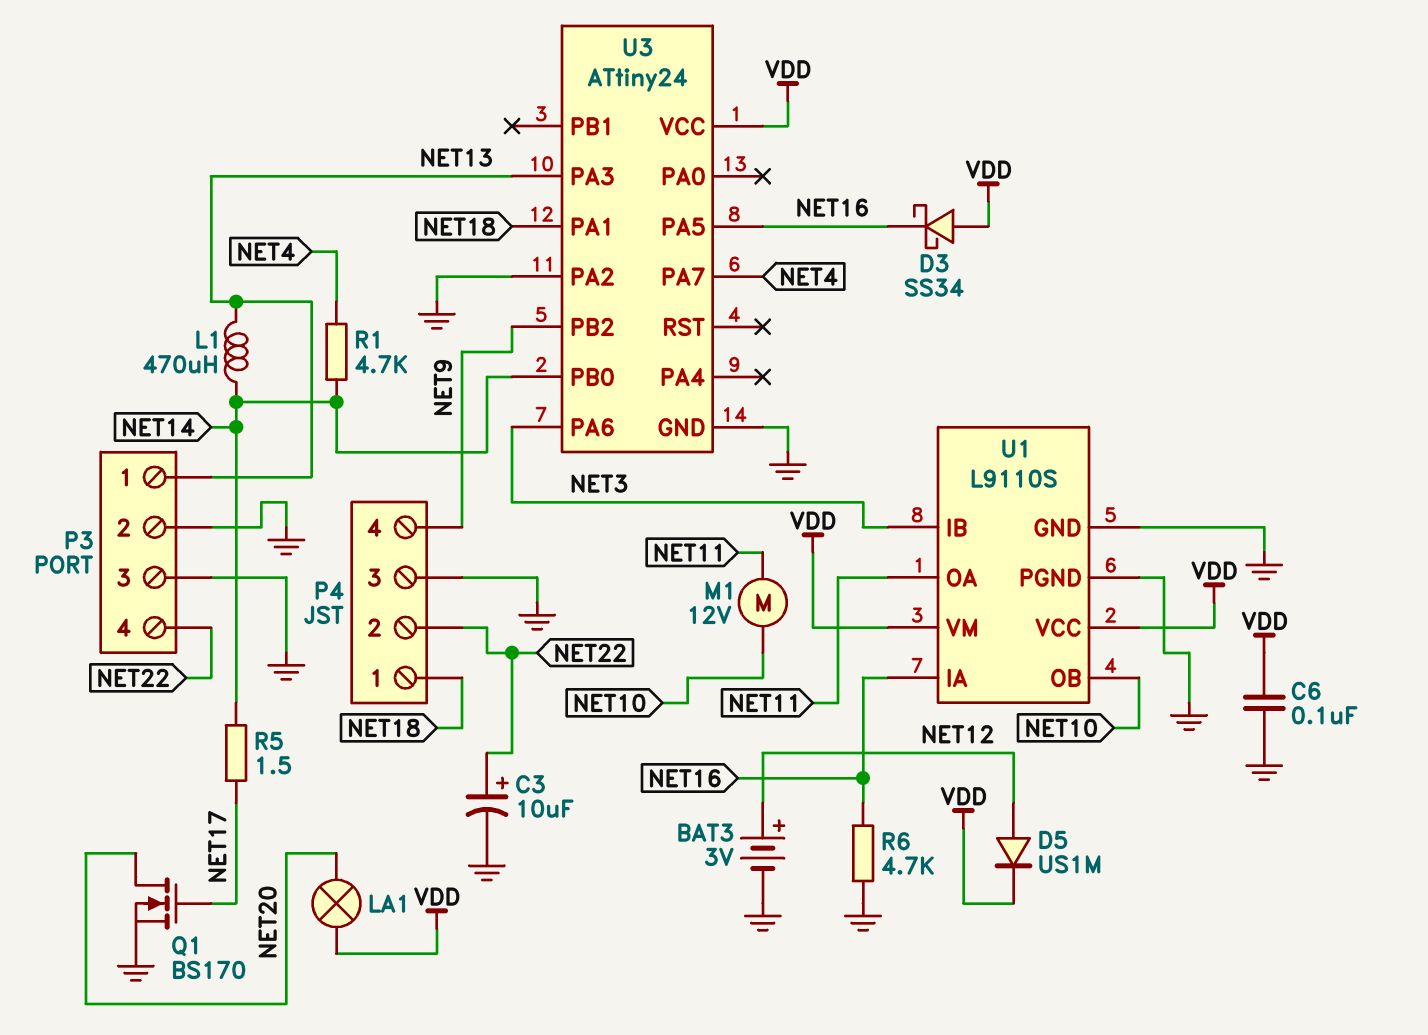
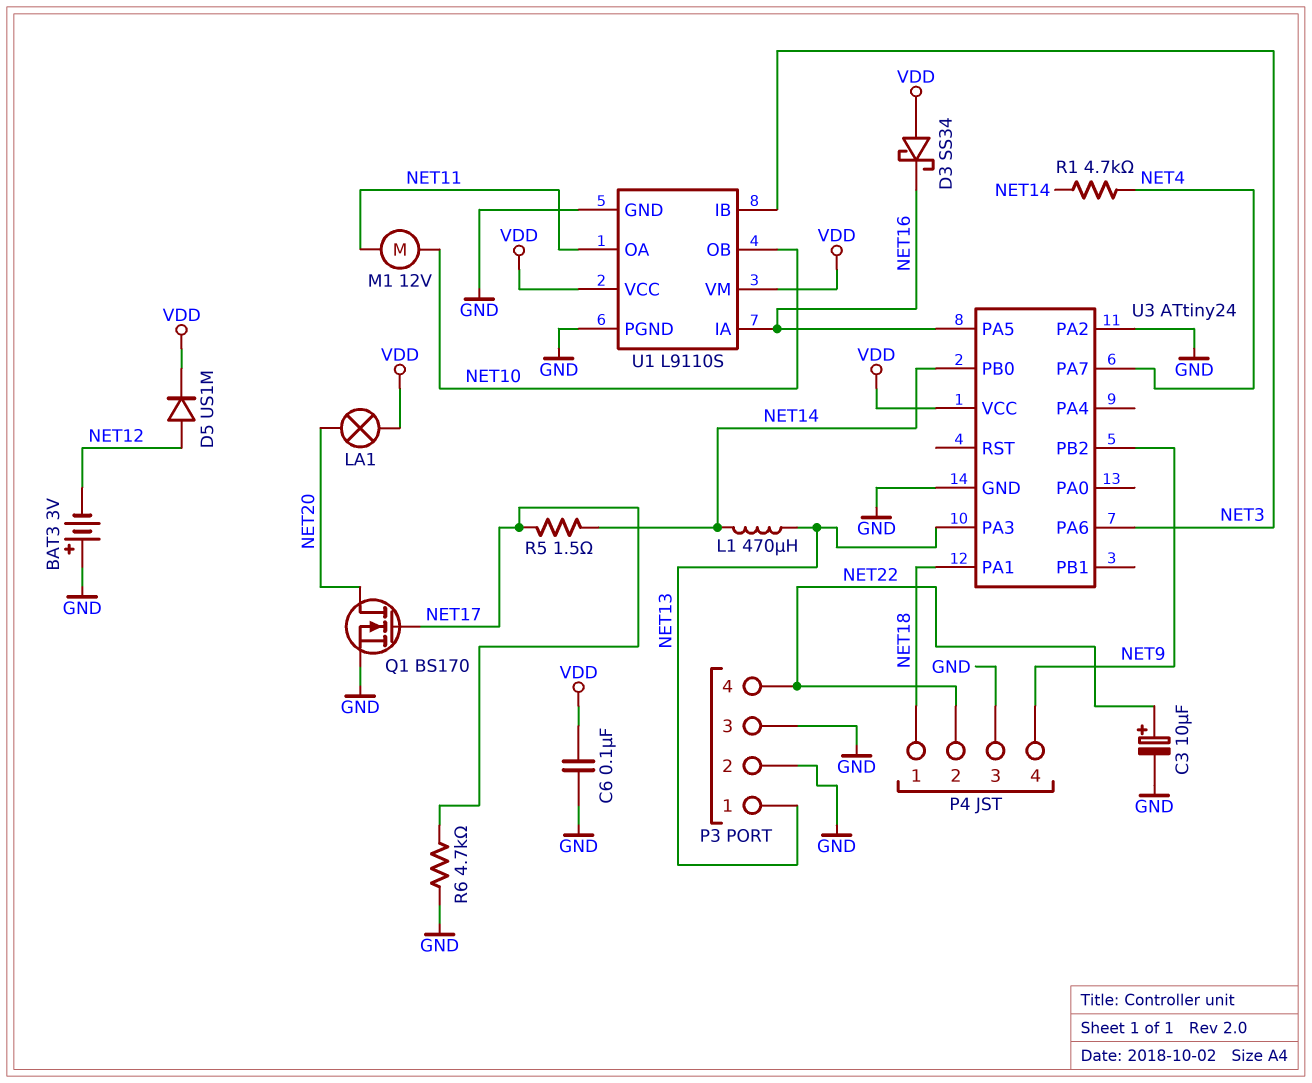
BAT3: 3V (plus NET12, minus GND) -> 3V (plus GND, minus NET12)
R6: 4.7k (GND, NET16) -> 4.7k (GND, NET17)

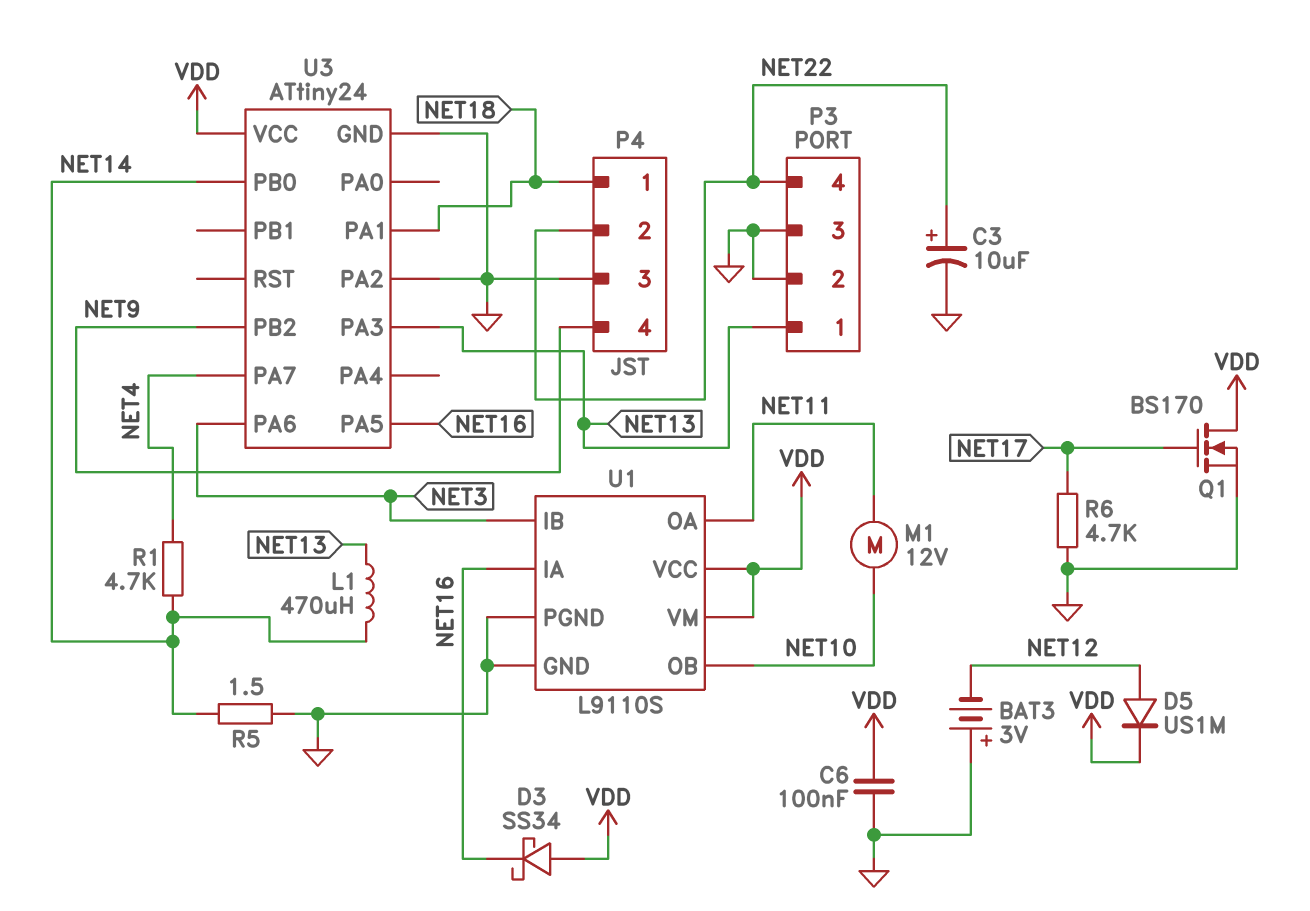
LA1: lamp (NET20, VDD) -> none
Q1: NMOS BS170 (G NET17, D NET20, S GND) -> NMOS BS170 (G NET17, D VDD, S GND)
R5: 1.5 (NET14, NET17) -> 1.5 (GND, NET14)

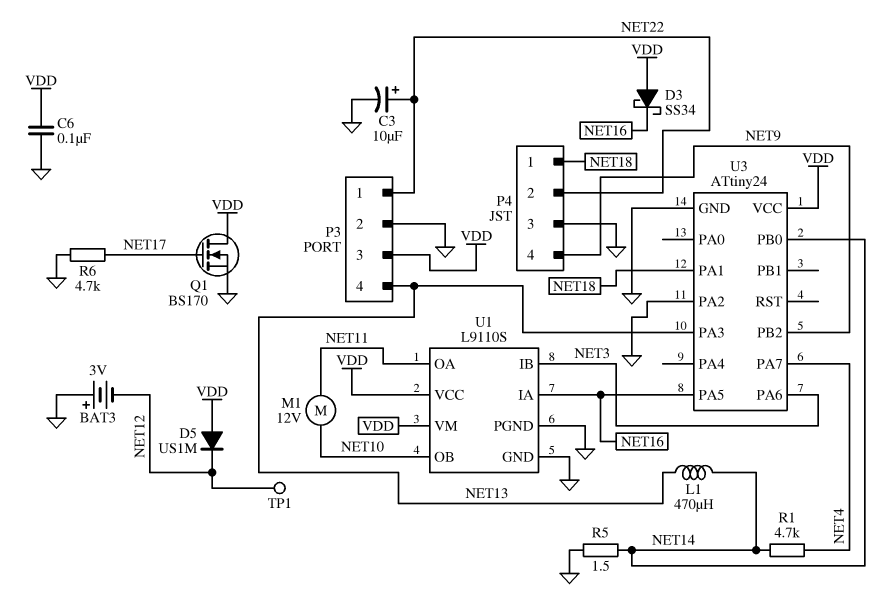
D5: diode US1M (A NET12, K VDD) -> diode US1M (A VDD, K NET12)
P3 pin 1: NET13 -> NET22
P3 pin 3: GND -> VDD
P3 pin 4: NET22 -> NET13
TP1: none -> test point (NET12)

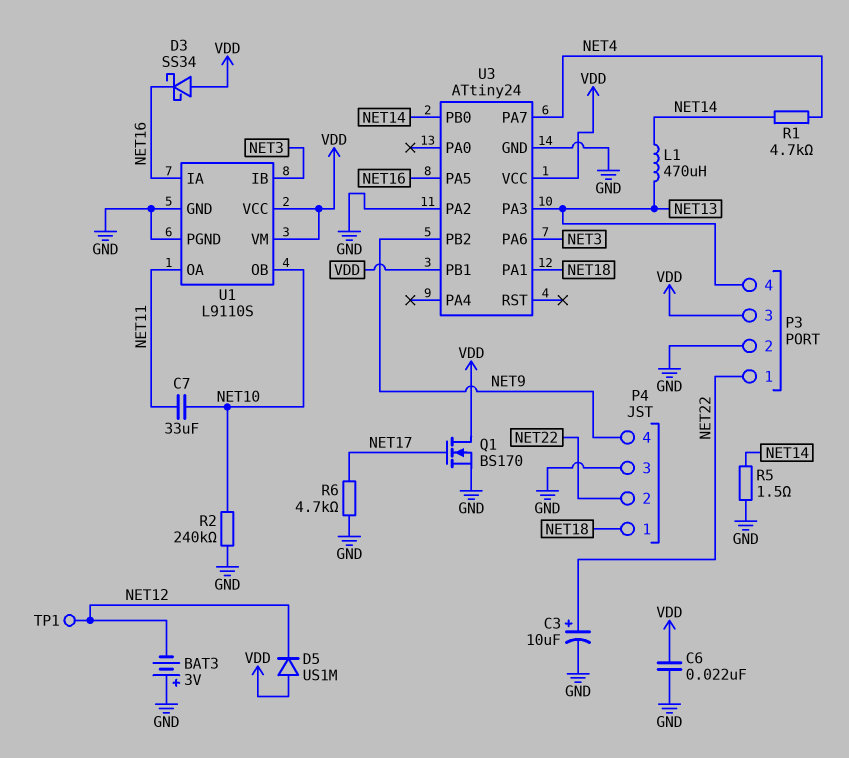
C6: 100nF (GND, VDD) -> 22nF (GND, VDD)
C7: none -> 33uF (NET10, NET11)
M1: motor 12V (NET10, NET11) -> none
R2: none -> 240k (GND, NET10)
U3 pin PB1: none -> VDD

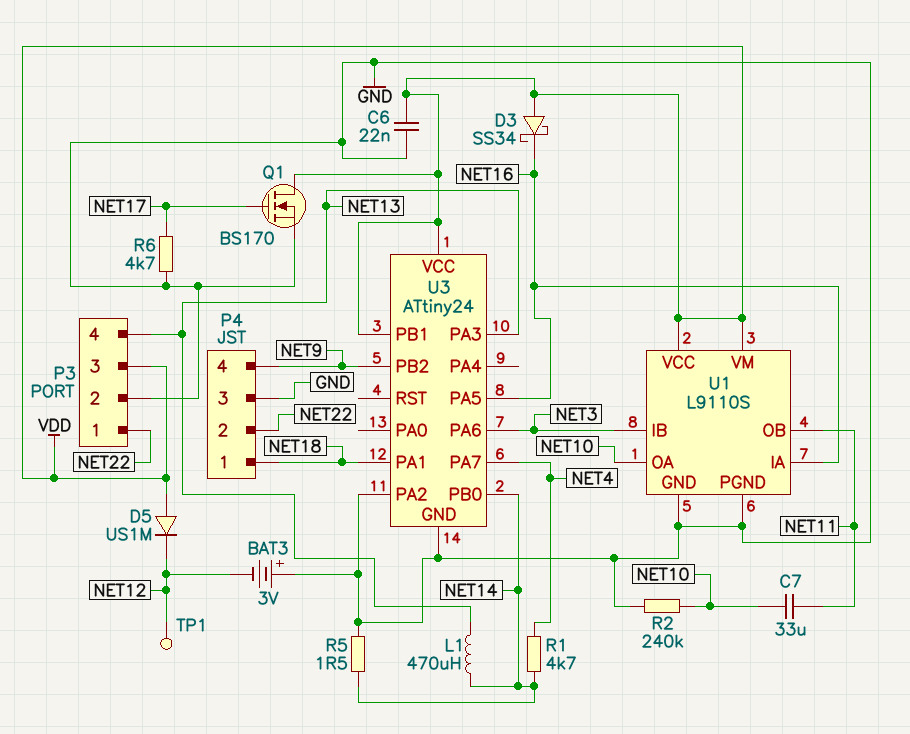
C3: 10uF (plus NET22, minus GND) -> none
U1 pin OA: NET11 -> NET10
U1 pin OB: NET10 -> NET11

